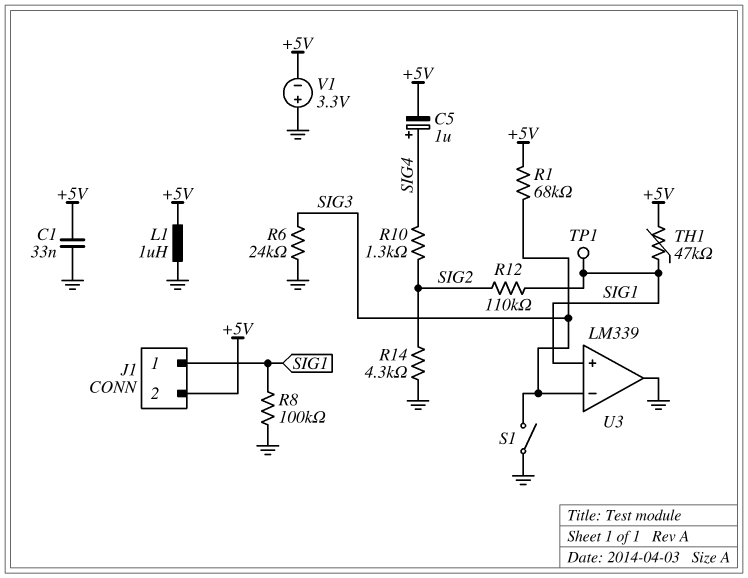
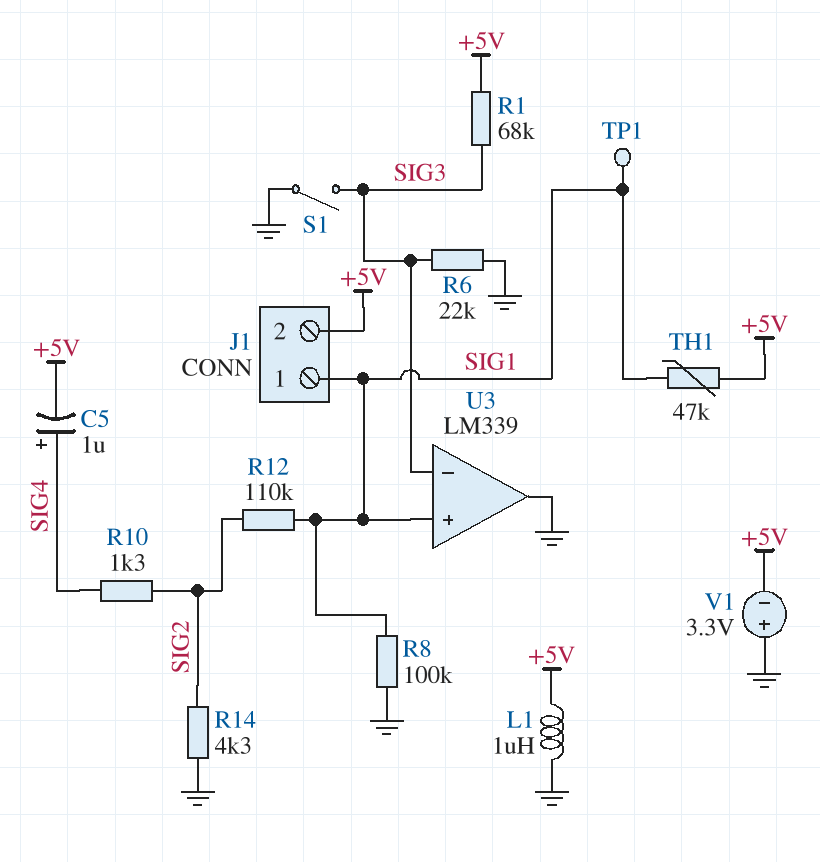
C1: 33nF (+5V, GND) -> none
R6: 24k (GND, SIG3) -> 22k (GND, SIG3)

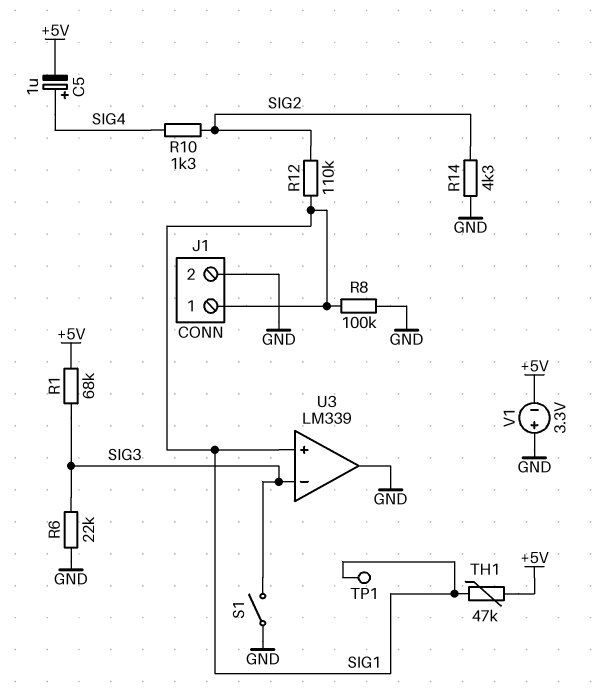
J1 pin 2: +5V -> GND
L1: 1uH (+5V, GND) -> none

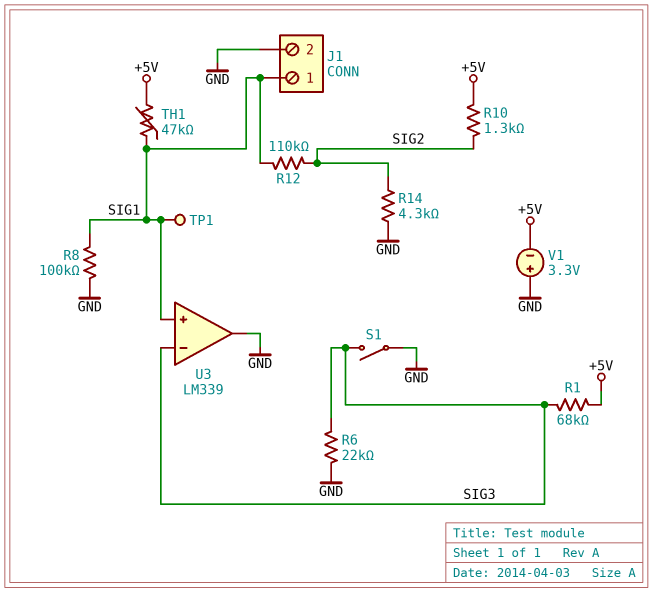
C5: 1uF (plus SIG4, minus +5V) -> none
R10: 1.3k (SIG2, SIG4) -> 1.3k (+5V, SIG2)

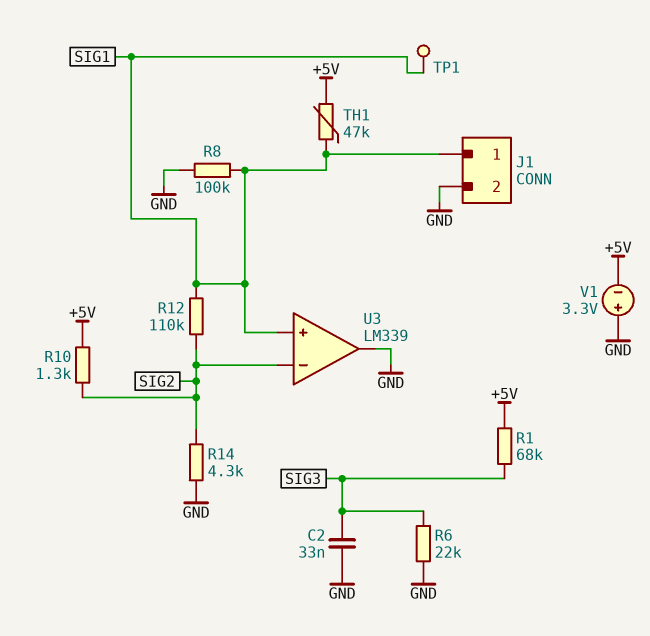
C2: none -> 33nF (GND, SIG3)
S1: switch (GND, SIG3) -> none
U3 pin in-: SIG3 -> SIG2

